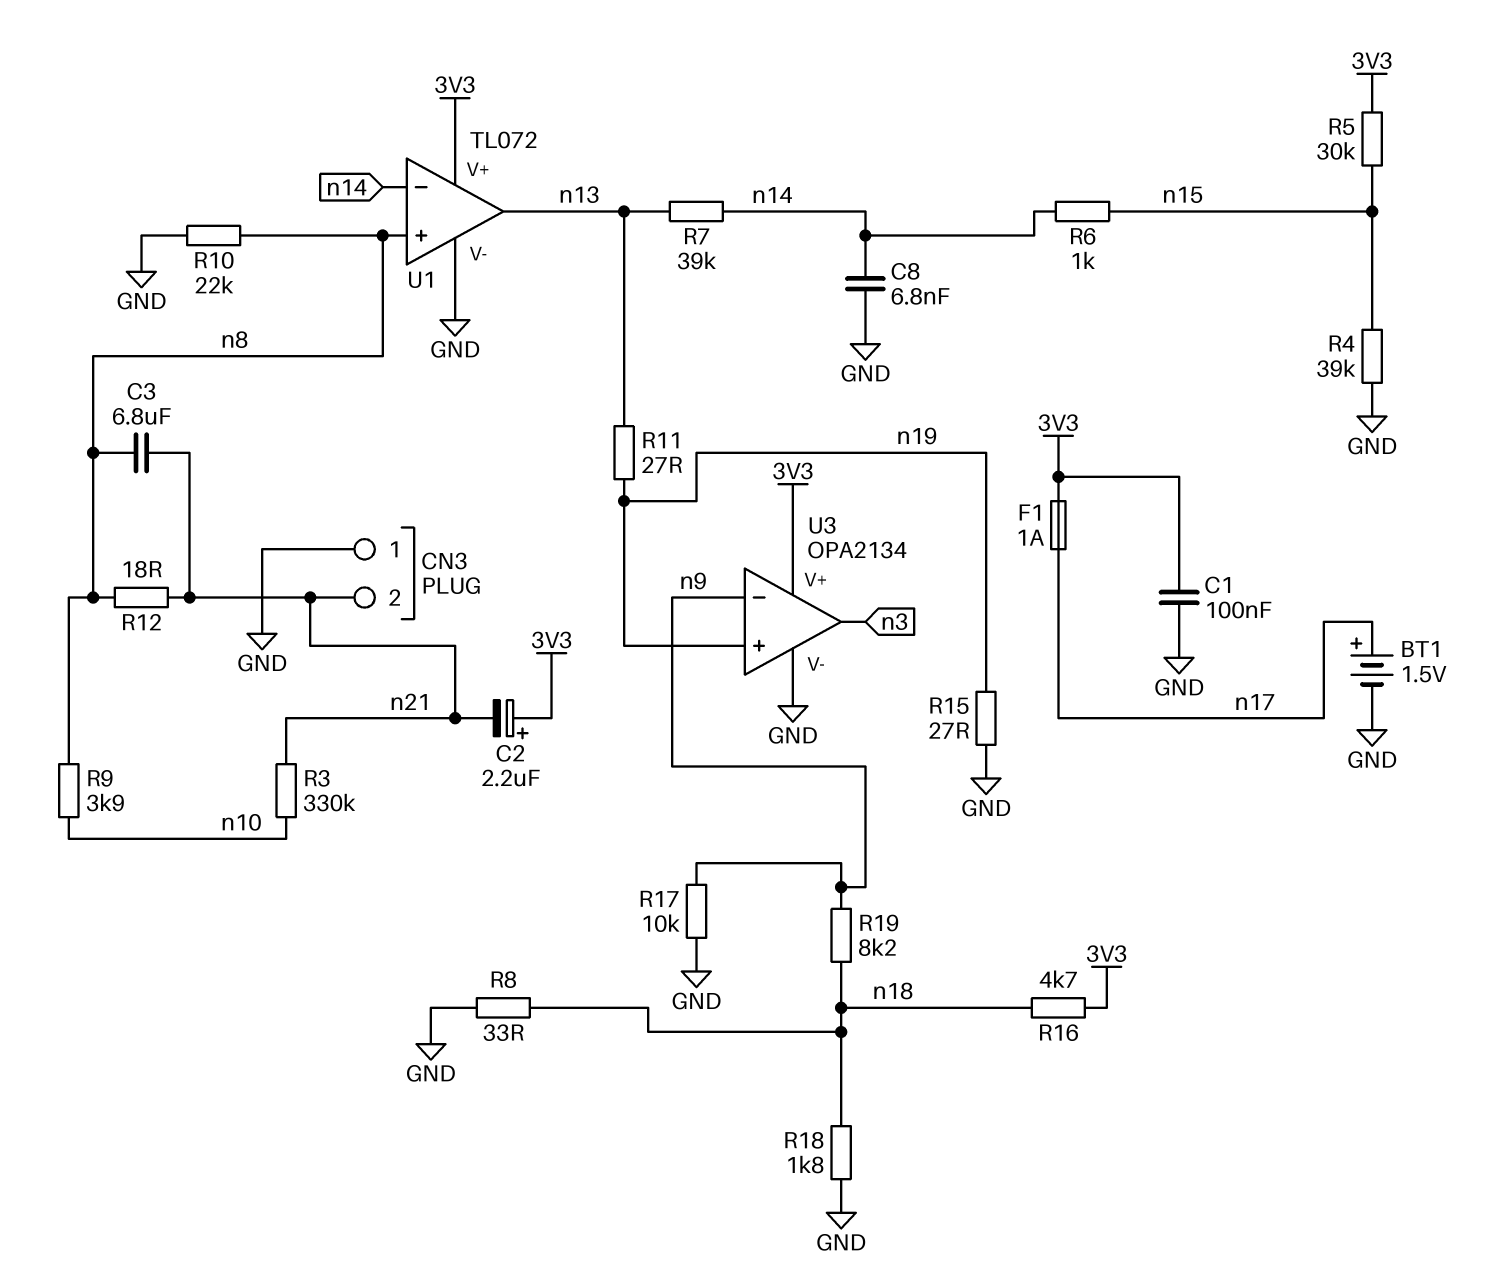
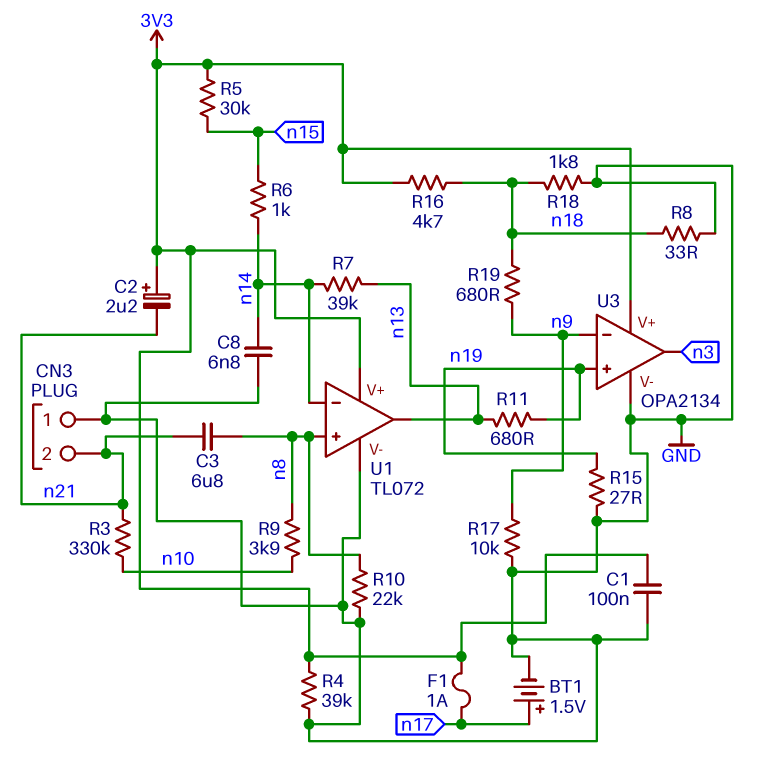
R4: 39k (GND, n15) -> 39k (3V3, GND)
R11: 27 (n13, n19) -> 680 (n13, n19)
R12: 18 (n8, n21) -> none
R19: 8.2k (n9, n18) -> 680 (n9, n18)

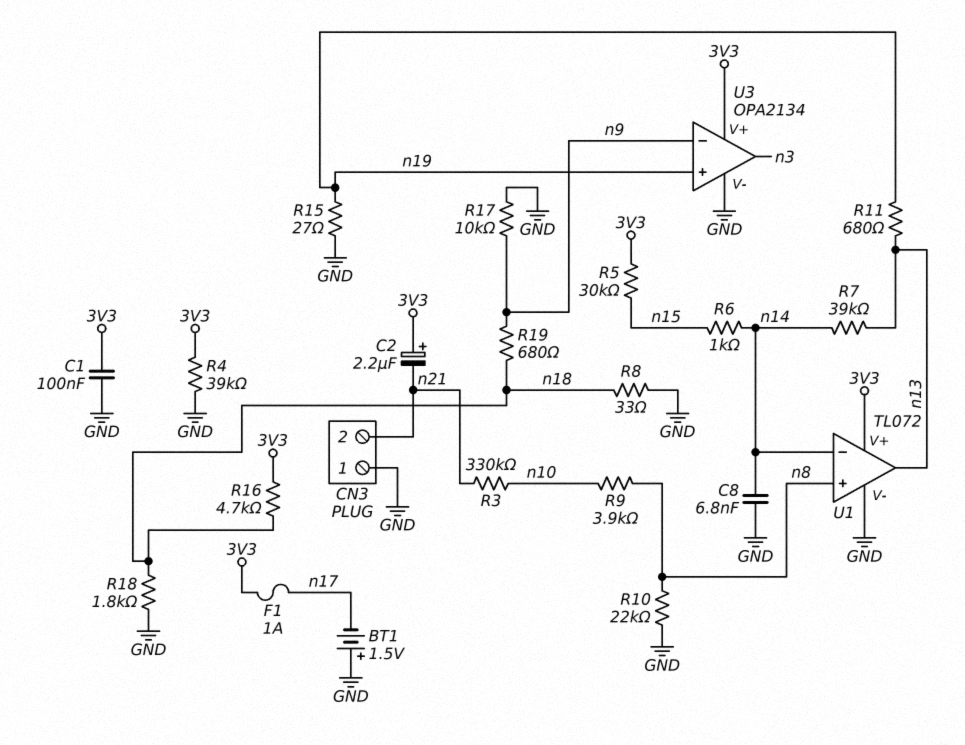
BT1: 1.5V (plus n17, minus GND) -> 1.5V (plus GND, minus n17)
C3: 6.8uF (n8, n21) -> none

